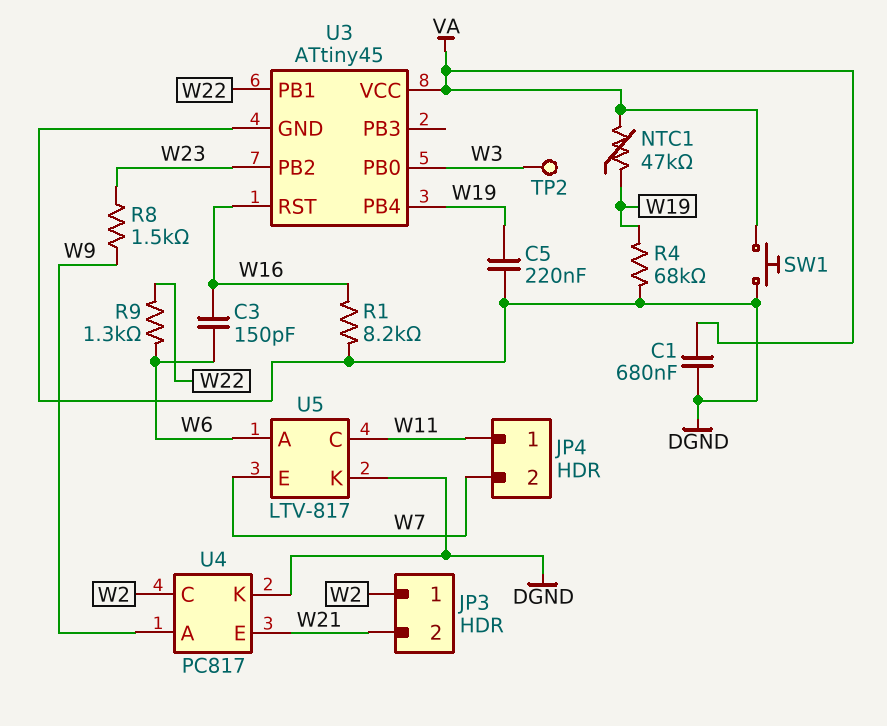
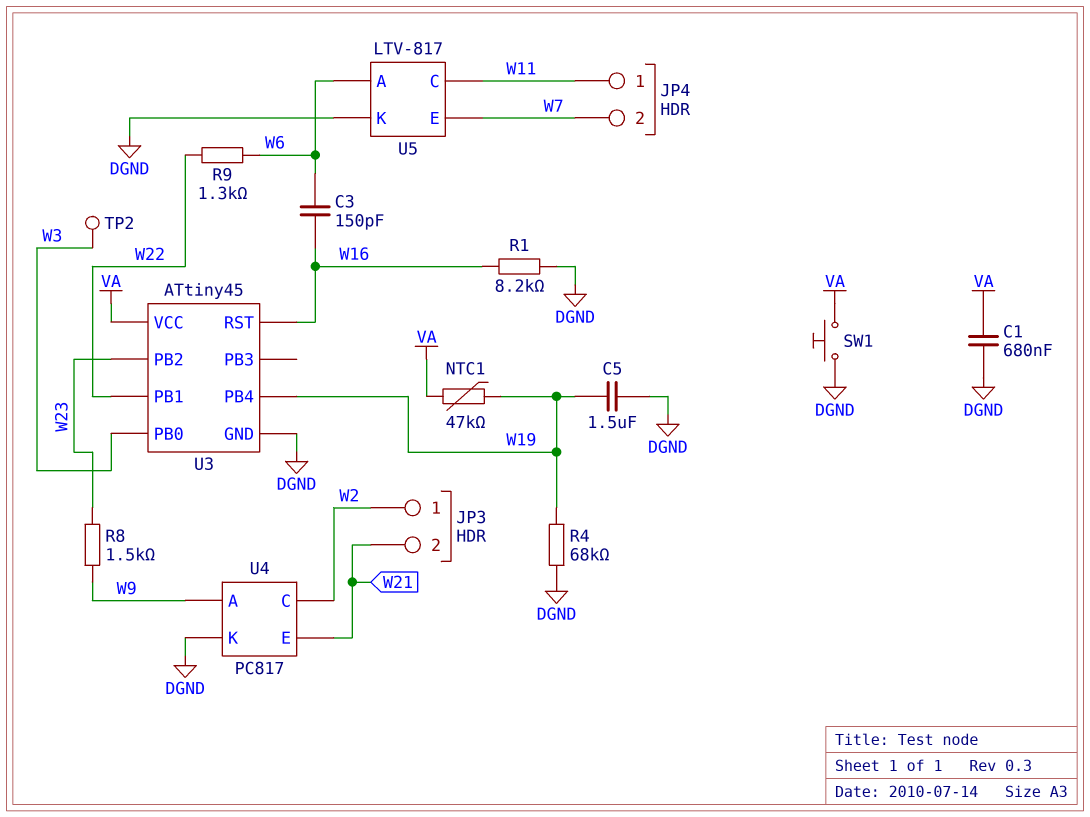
C5: 220nF (DGND, W19) -> 1.5uF (DGND, W19)

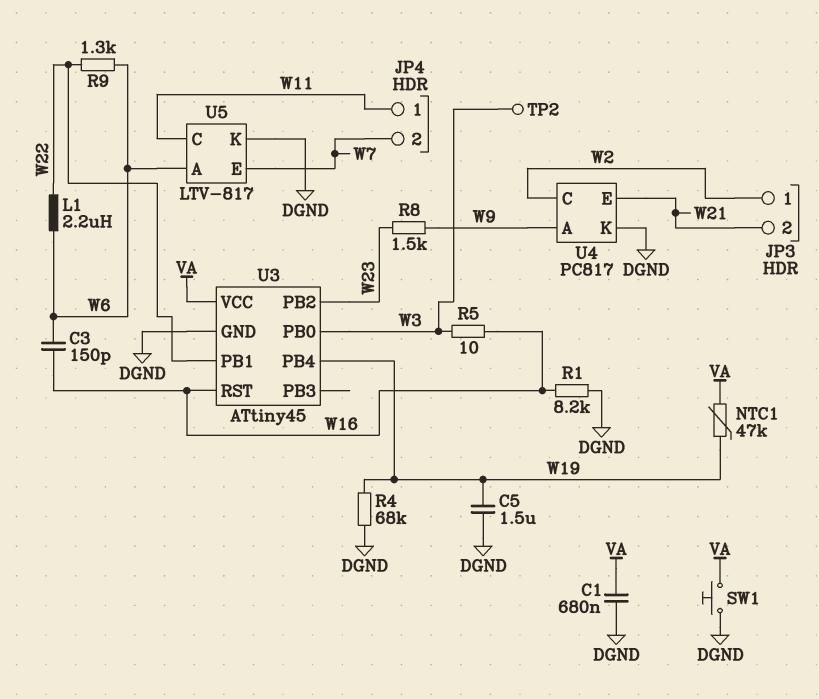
L1: none -> 2.2uH (W6, W22)
R5: none -> 10 (W3, W16)

